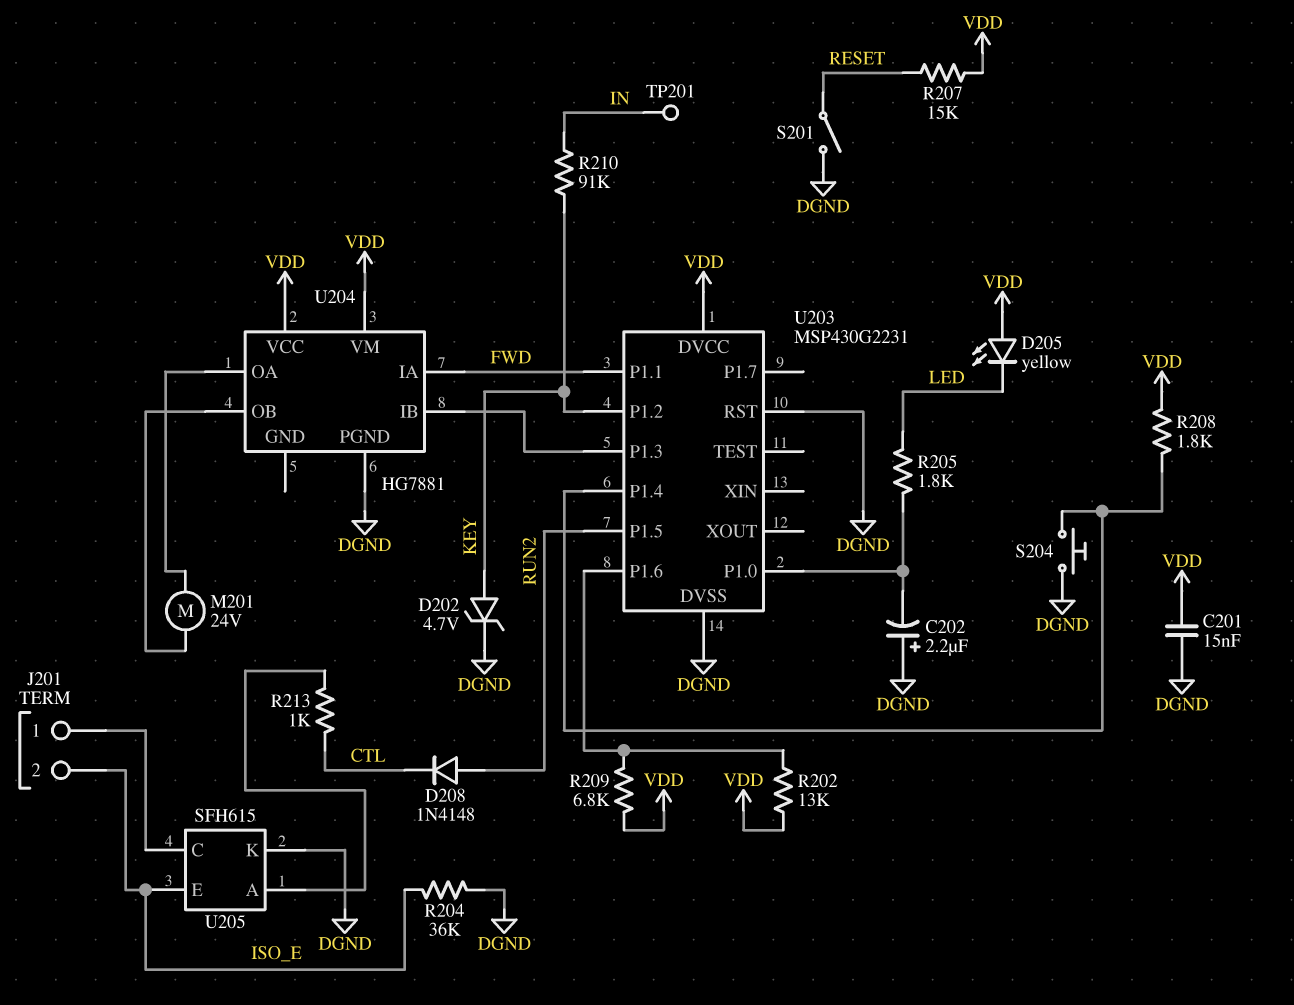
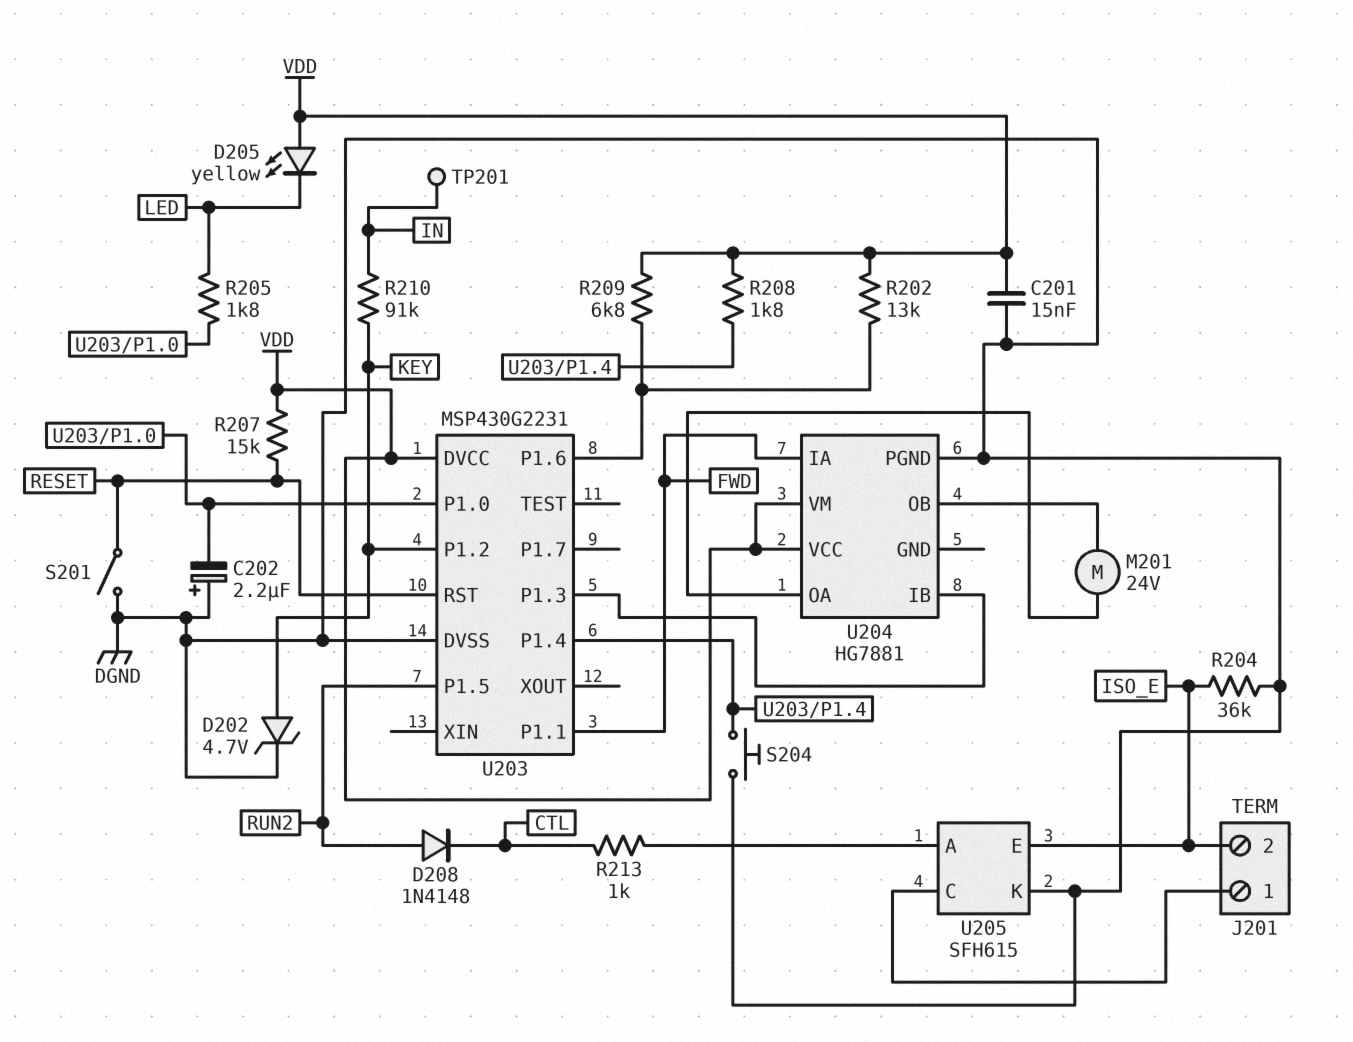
U203 pin RST: DGND -> RESET

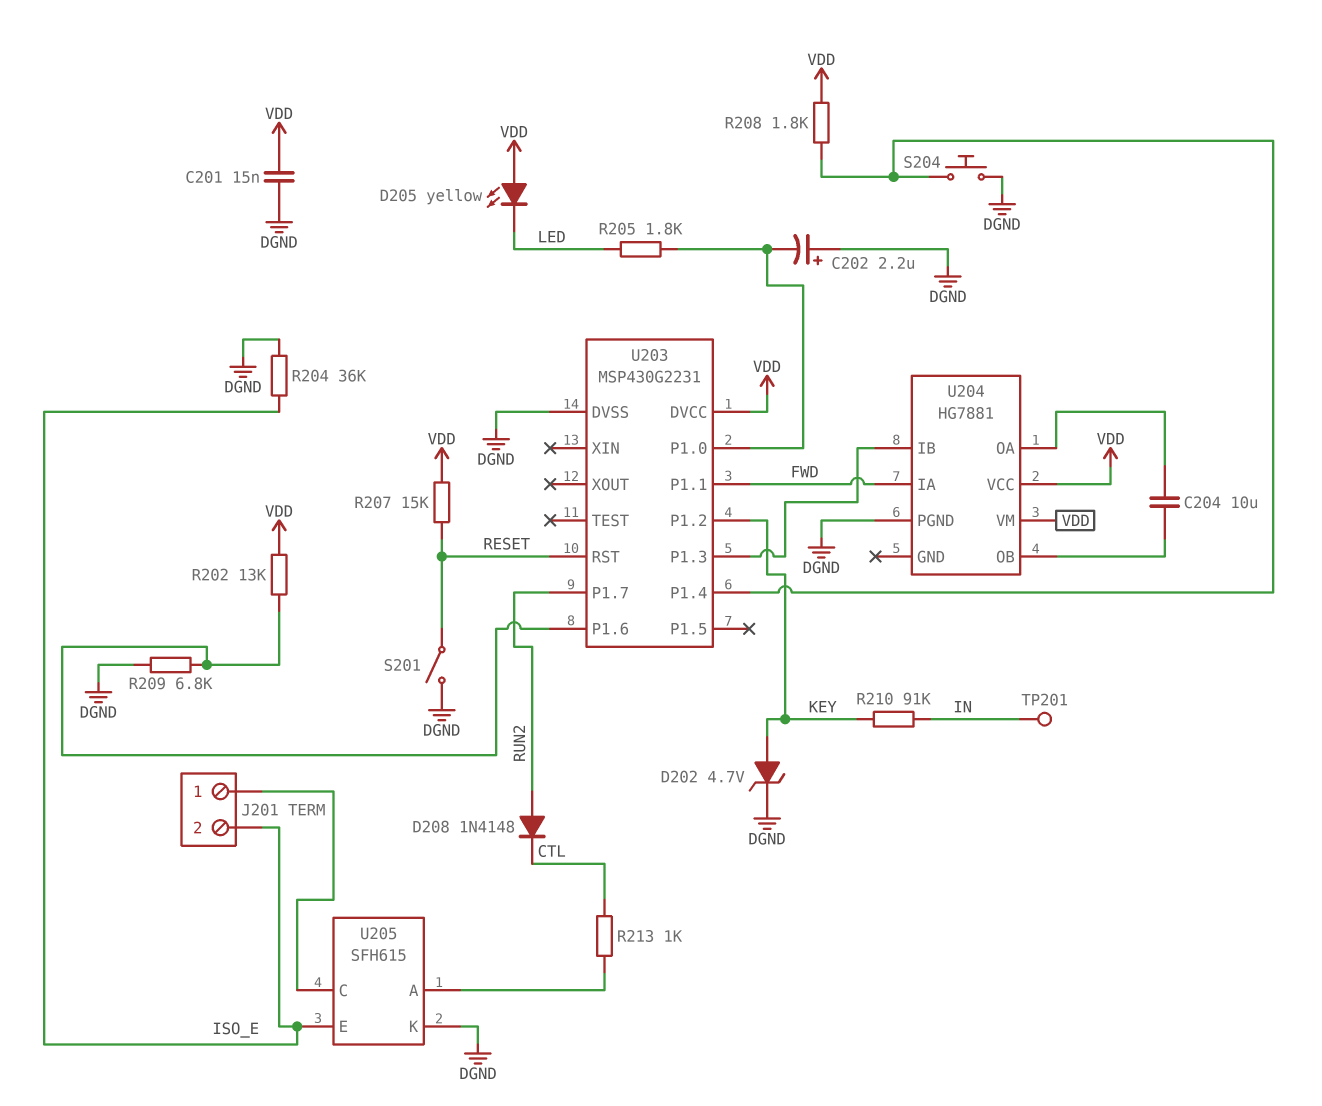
C204: none -> 10uF (U204/OA, U204/OB)
M201: motor 24V (U204/OA, U204/OB) -> none
R209: 6.8k (U203/P1.6, VDD) -> 6.8k (DGND, U203/P1.6)
U203 pin P1.5: RUN2 -> none
U203 pin P1.7: none -> RUN2

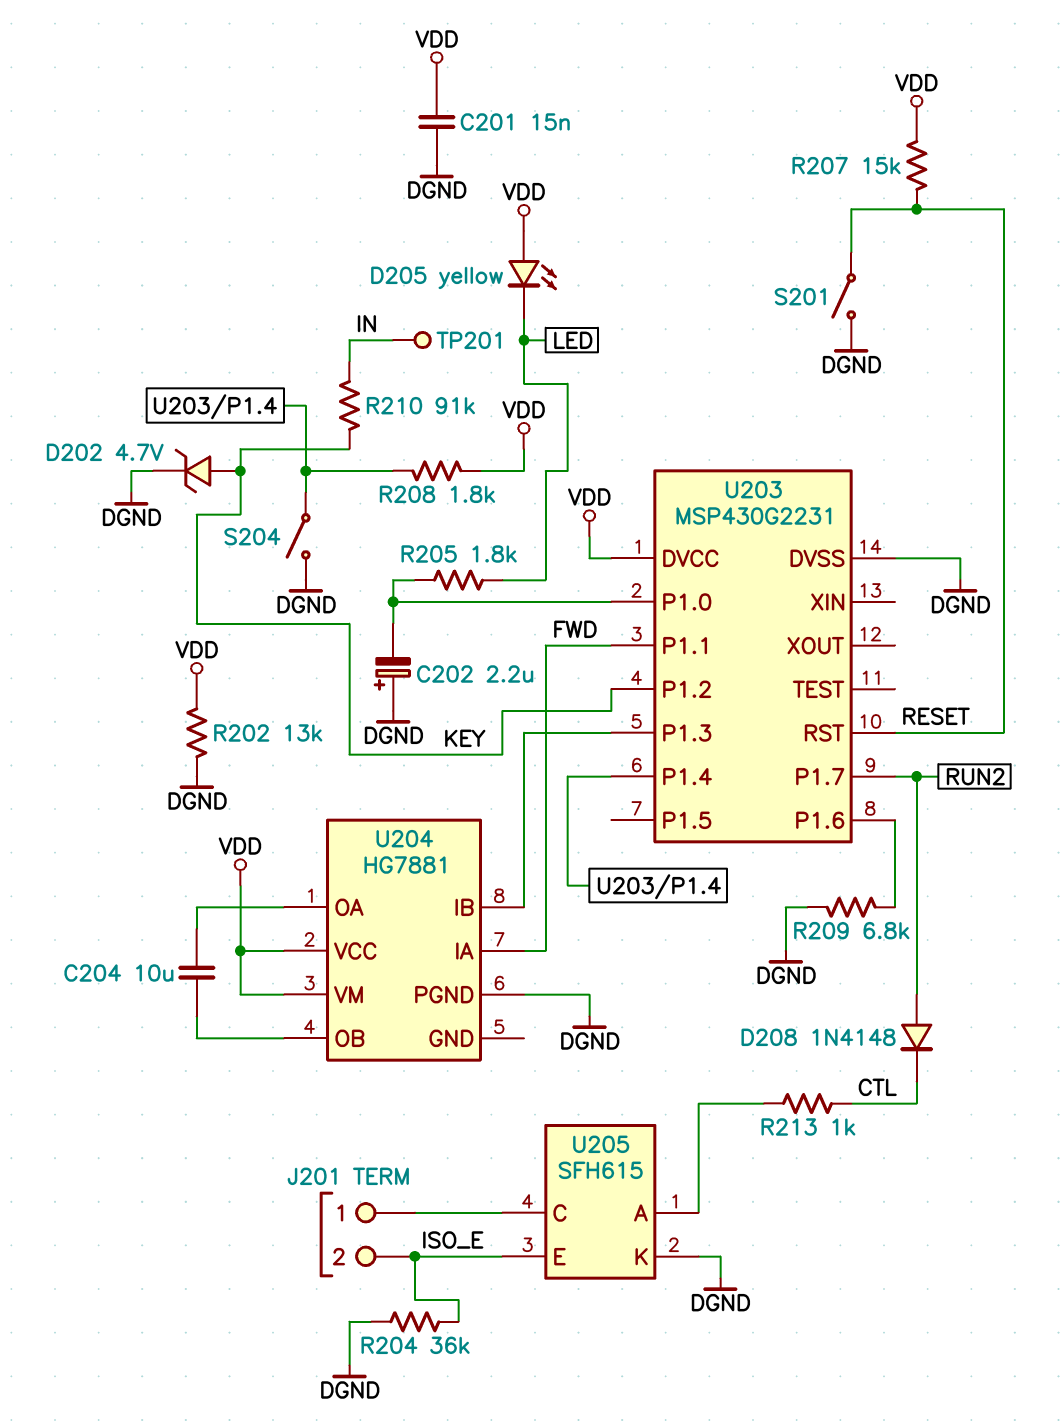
R202: 13k (U203/P1.6, VDD) -> 13k (DGND, VDD)
S204: button (DGND, U203/P1.4) -> switch (DGND, U203/P1.4)

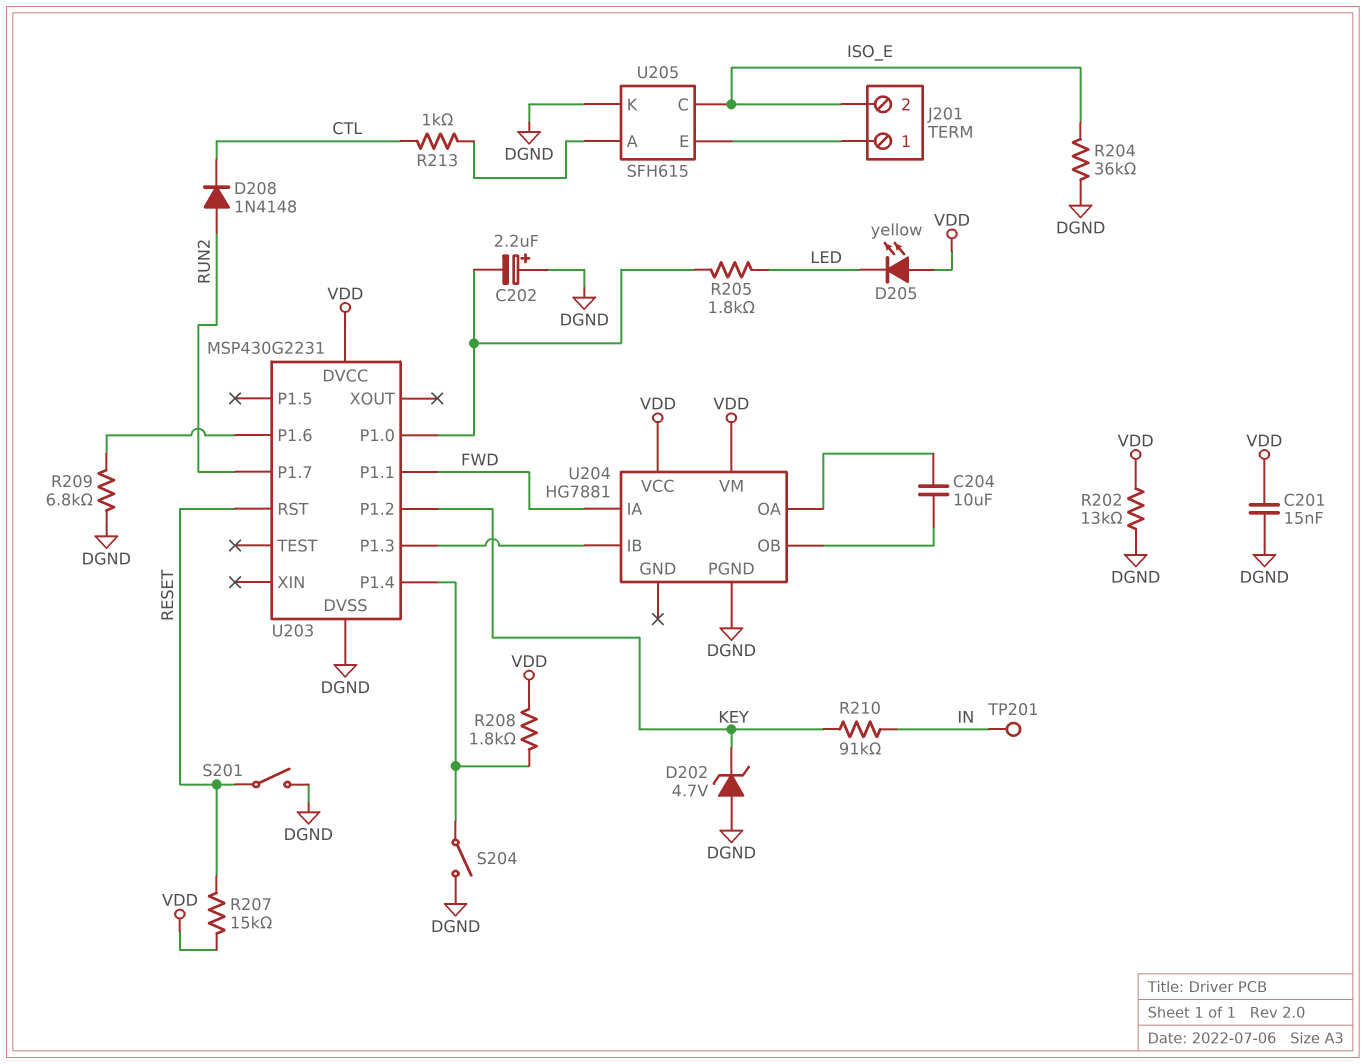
D202: zener 4.7V (A KEY, K DGND) -> zener 4.7V (A DGND, K KEY)
U205 pin C: J201/1 -> ISO_E
U205 pin E: ISO_E -> J201/1

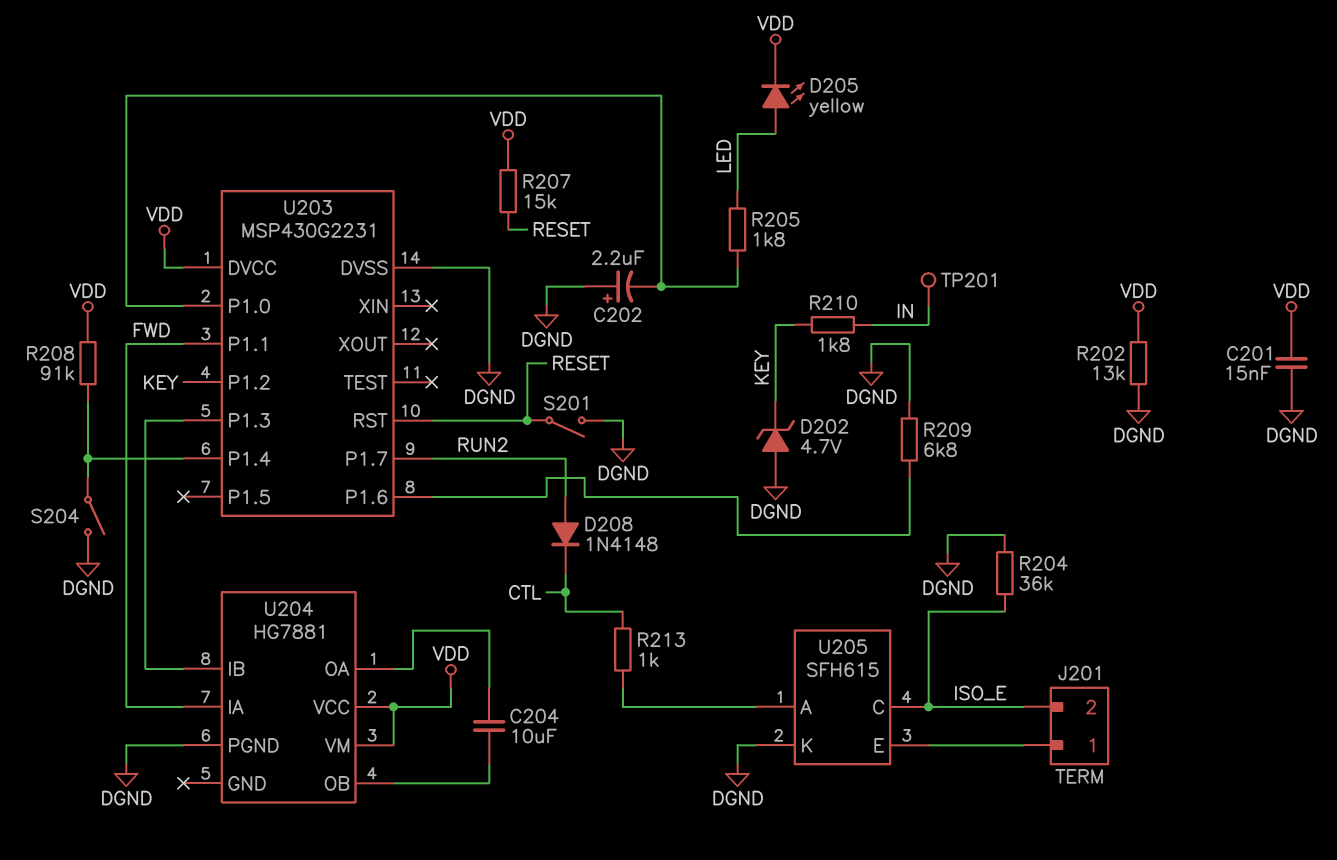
D205: LED yellow (A VDD, K LED) -> LED yellow (A LED, K VDD)
R208: 1.8k (U203/P1.4, VDD) -> 91k (U203/P1.4, VDD)
R210: 91k (IN, KEY) -> 1.8k (IN, KEY)

